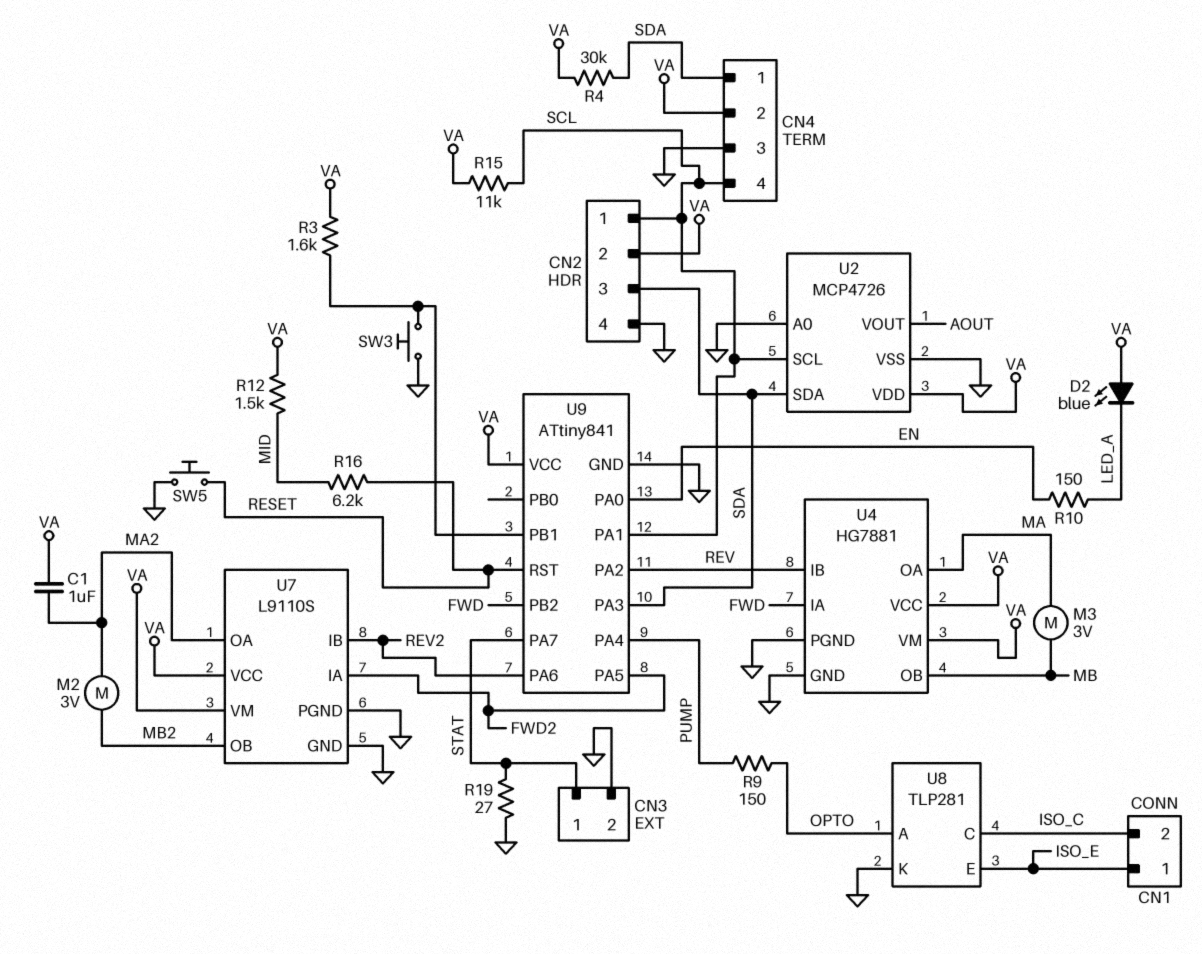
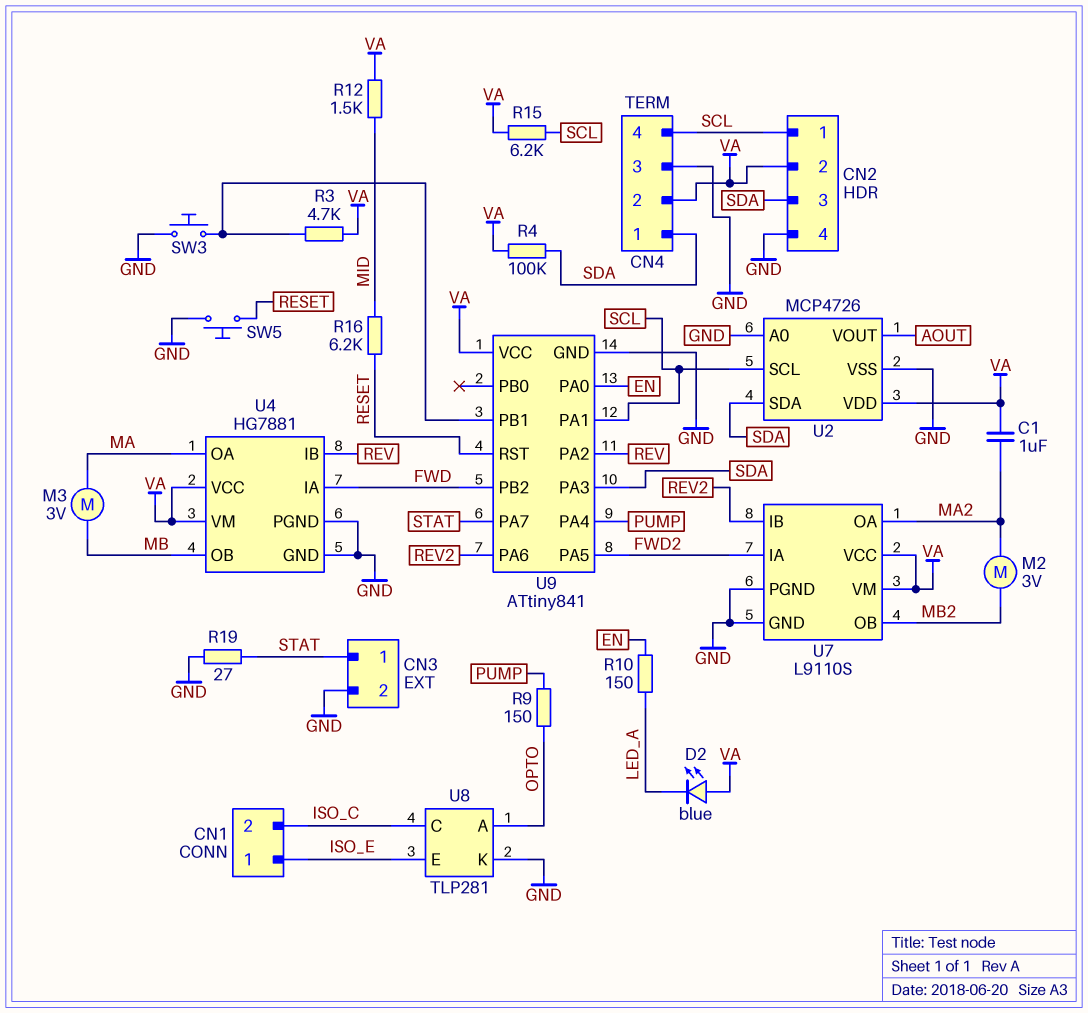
R3: 1.6k (U9/PB1, VA) -> 4.7k (U9/PB1, VA)
R4: 30k (SDA, VA) -> 100k (SDA, VA)
R15: 11k (SCL, VA) -> 6.2k (SCL, VA)

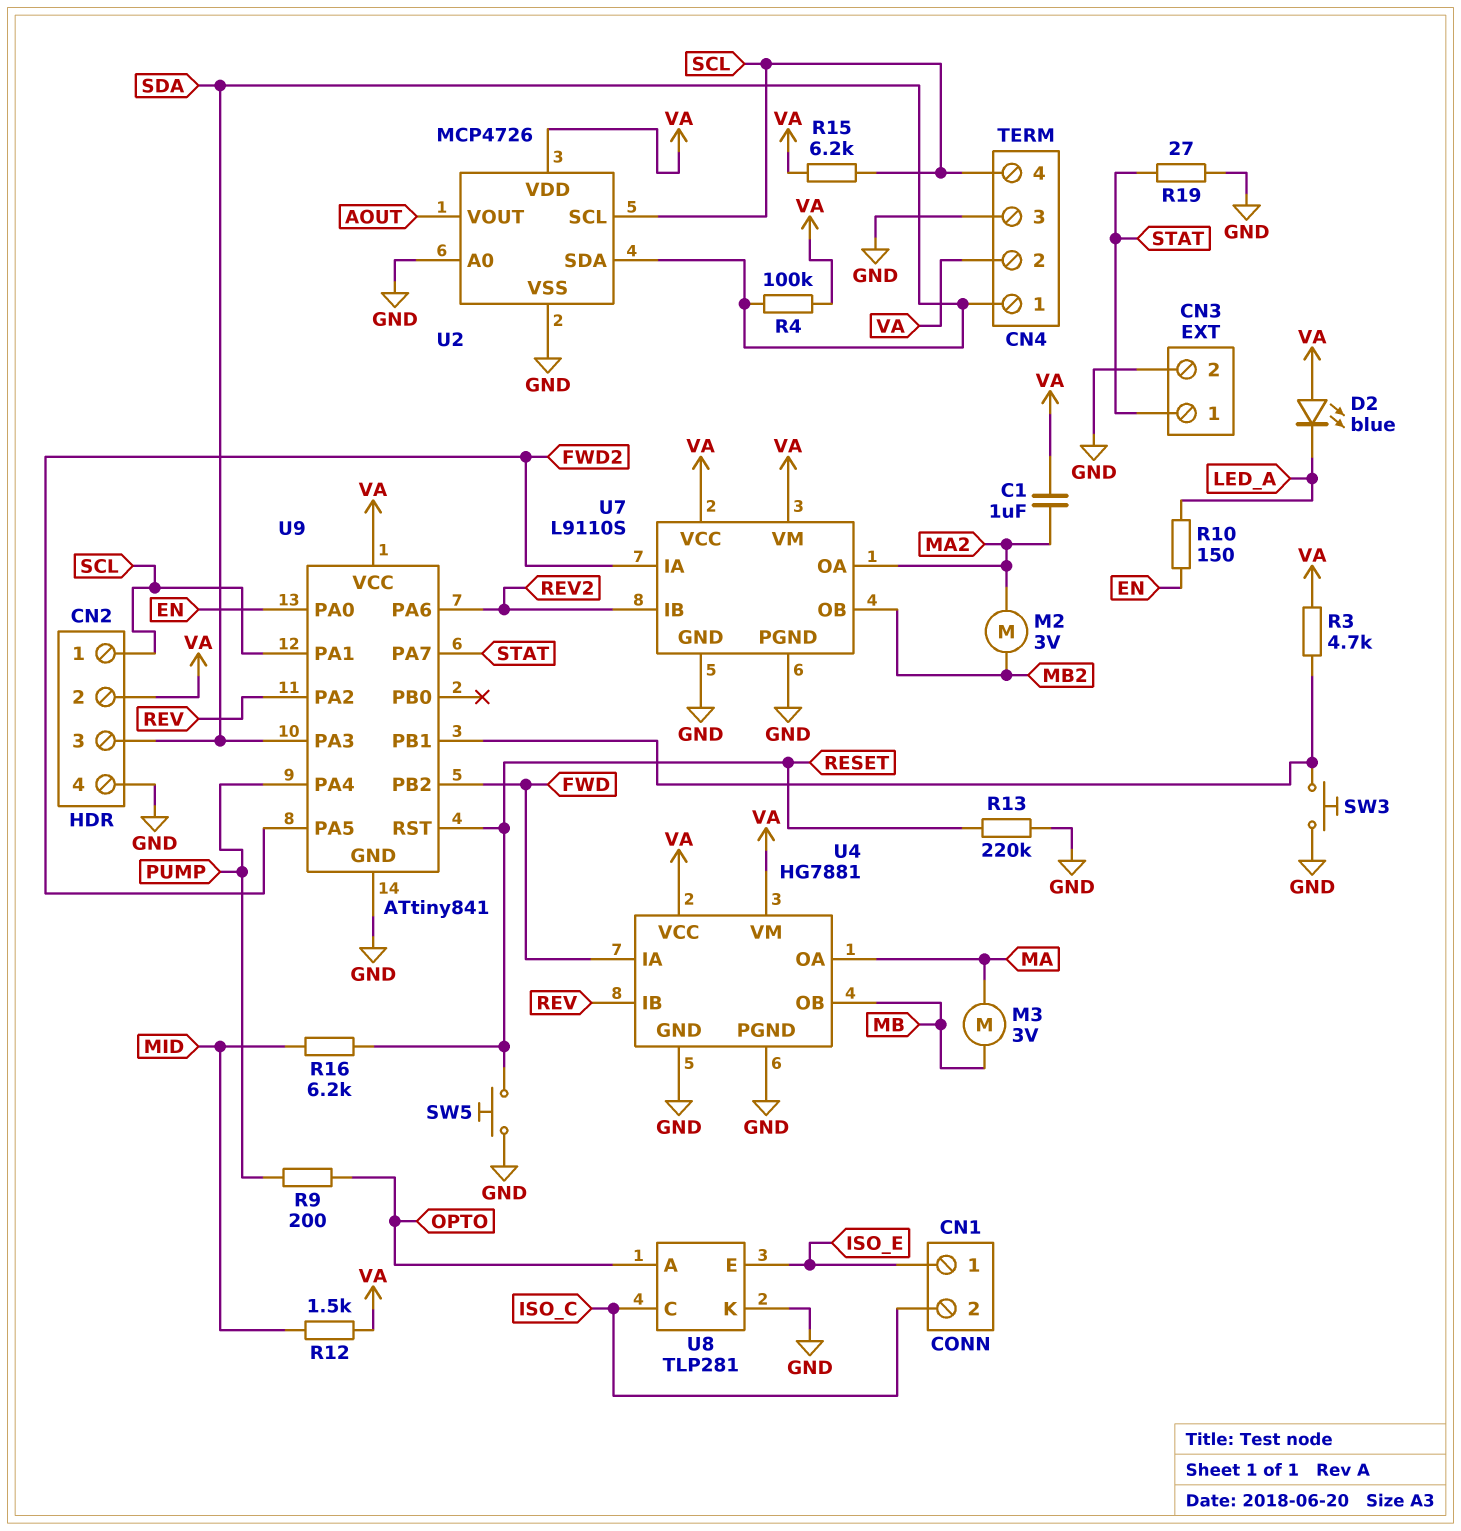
R9: 150 (OPTO, PUMP) -> 200 (OPTO, PUMP)
R13: none -> 220k (GND, RESET)

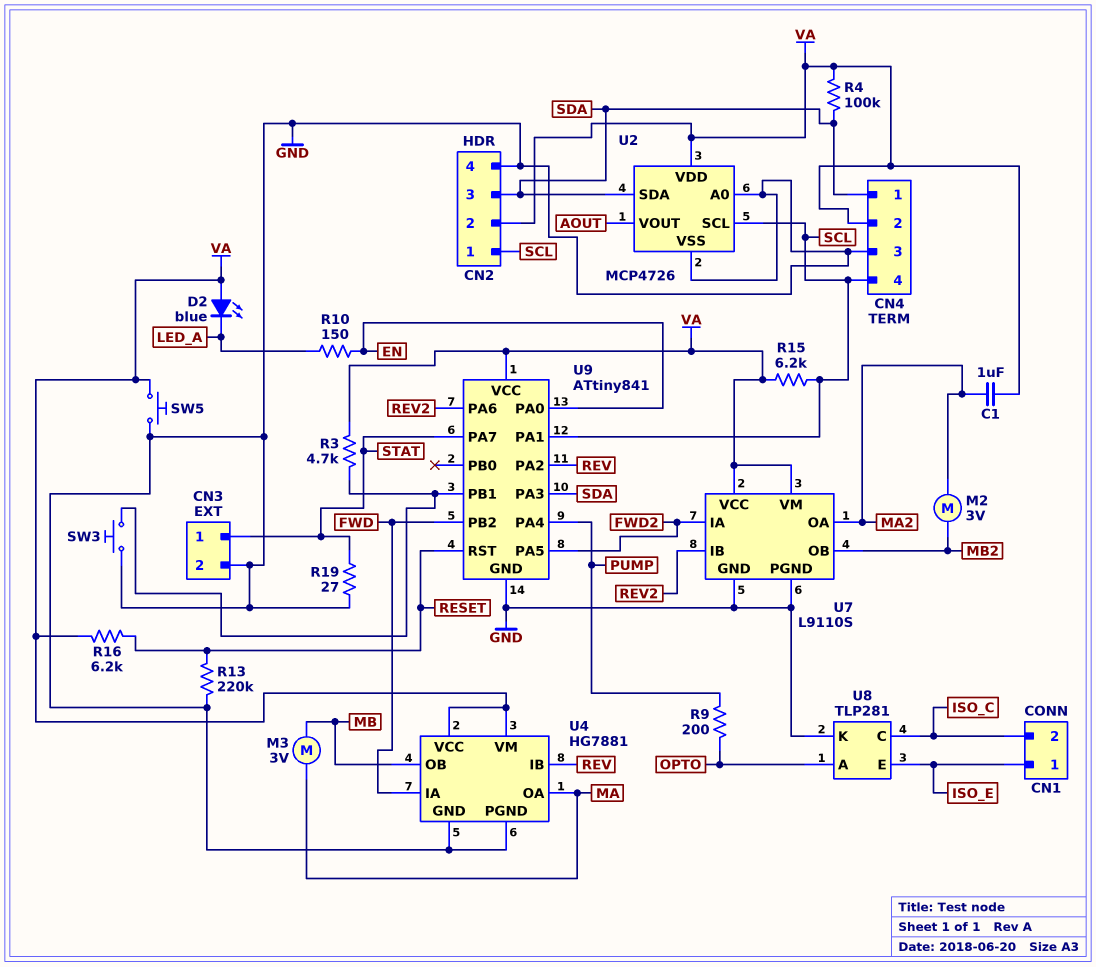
R12: 1.5k (MID, VA) -> none
R16: 6.2k (MID, RESET) -> 6.2k (RESET, VA)
SW5: button (GND, RESET) -> button (GND, VA)

